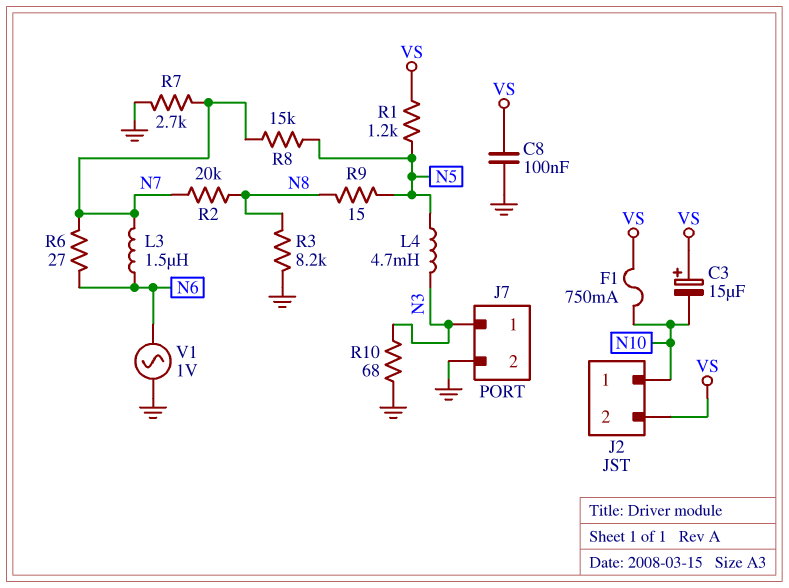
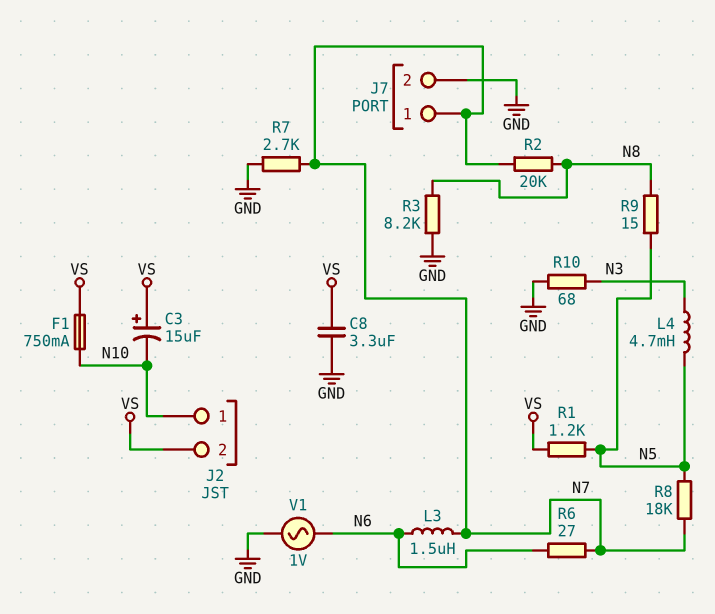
C8: 100nF (GND, VS) -> 3.3uF (GND, VS)
J7 pin 1: N3 -> N7
R8: 15k (N5, N7) -> 18k (N5, N7)

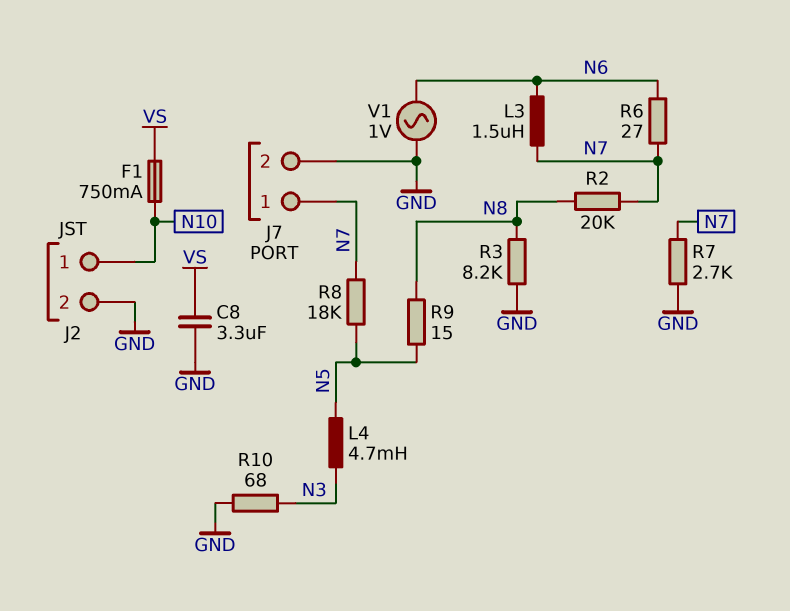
C3: 15uF (plus VS, minus N10) -> none
J2 pin 2: VS -> GND
R1: 1.2k (N5, VS) -> none

